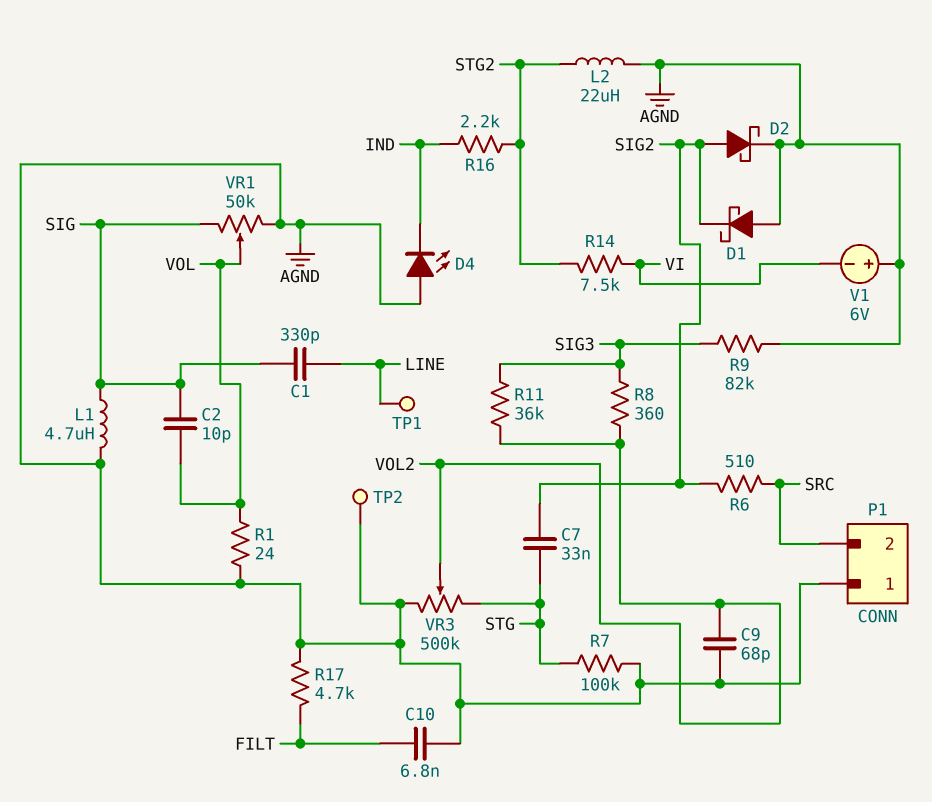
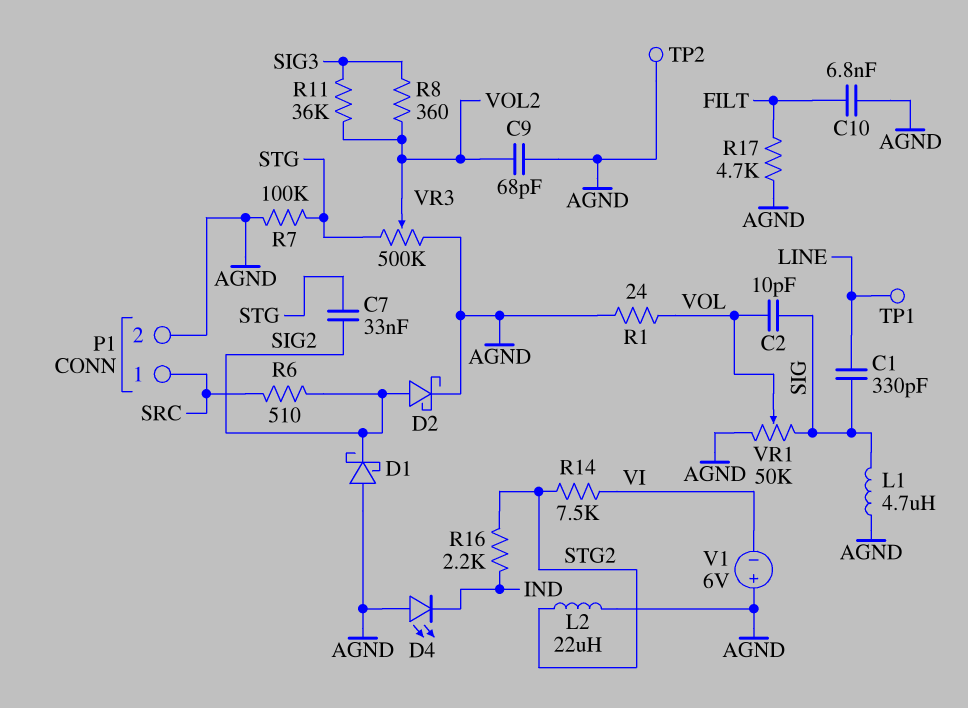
P1 pin 1: AGND -> SRC
P1 pin 2: SRC -> AGND
R9: 82k (AGND, SIG3) -> none

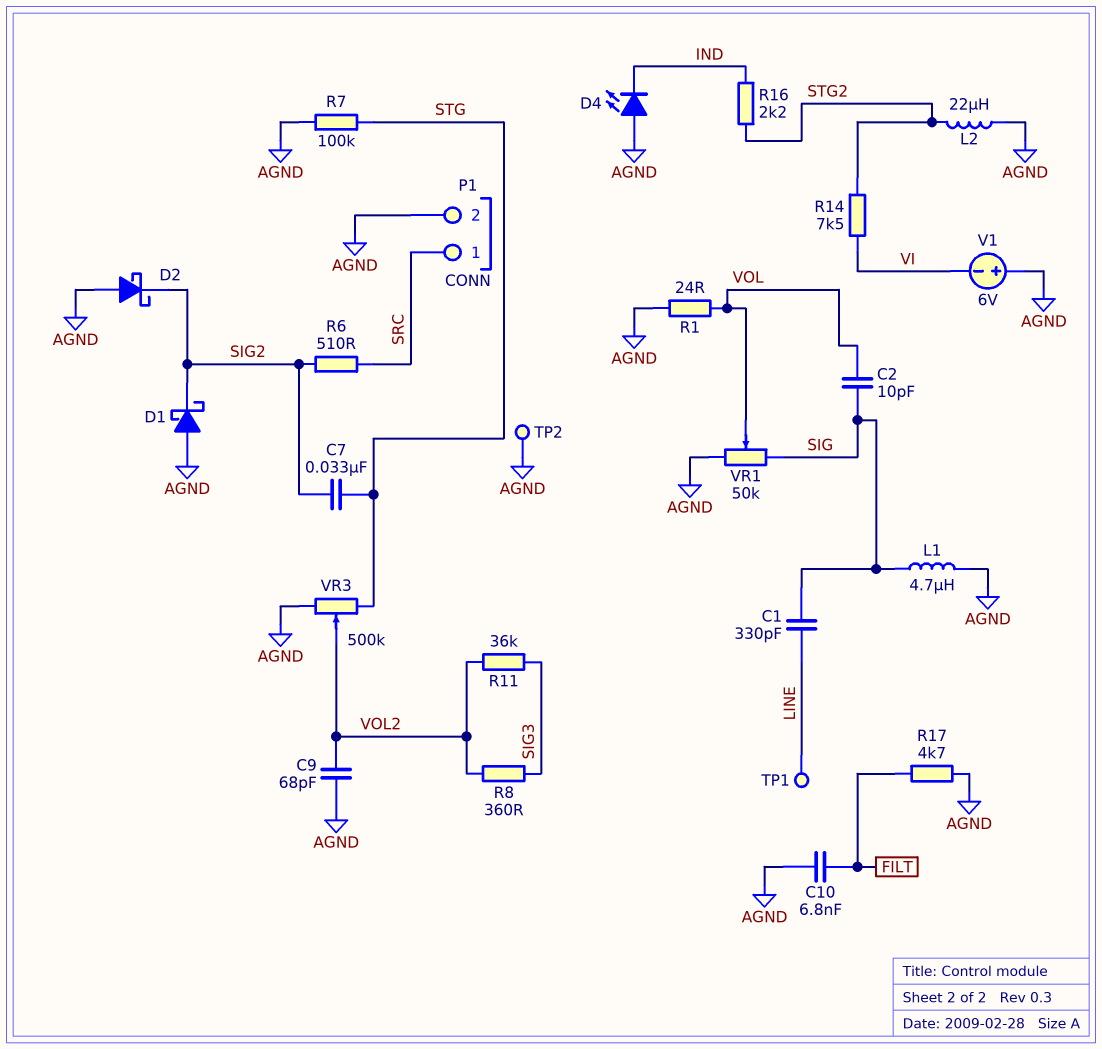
D2: schottky (A SIG2, K AGND) -> schottky (A AGND, K SIG2)

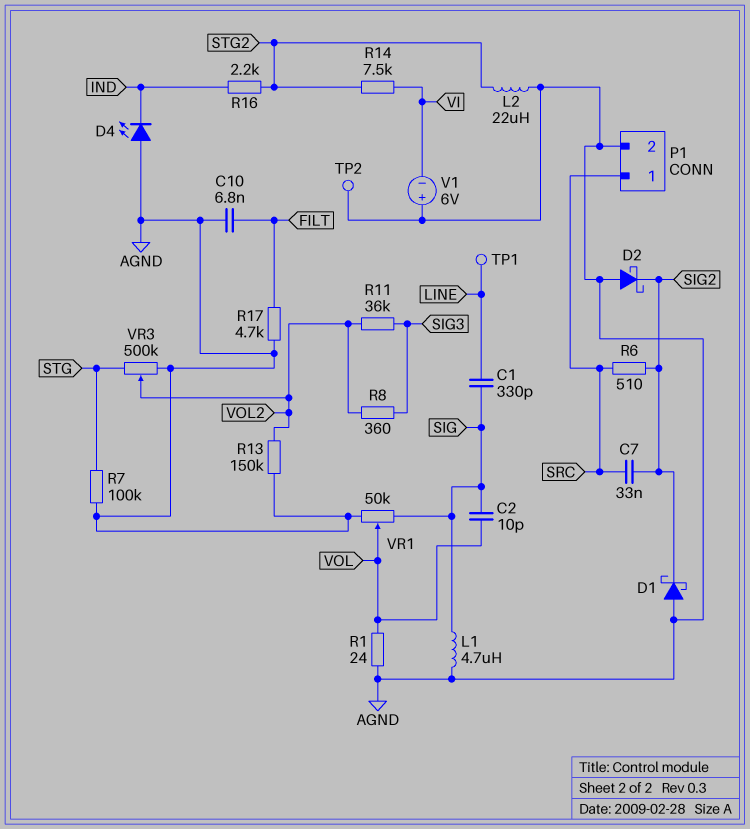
C7: 33nF (SIG2, STG) -> 33nF (SIG2, SRC)
C9: 68pF (AGND, VOL2) -> none
R13: none -> 150k (AGND, VOL2)

